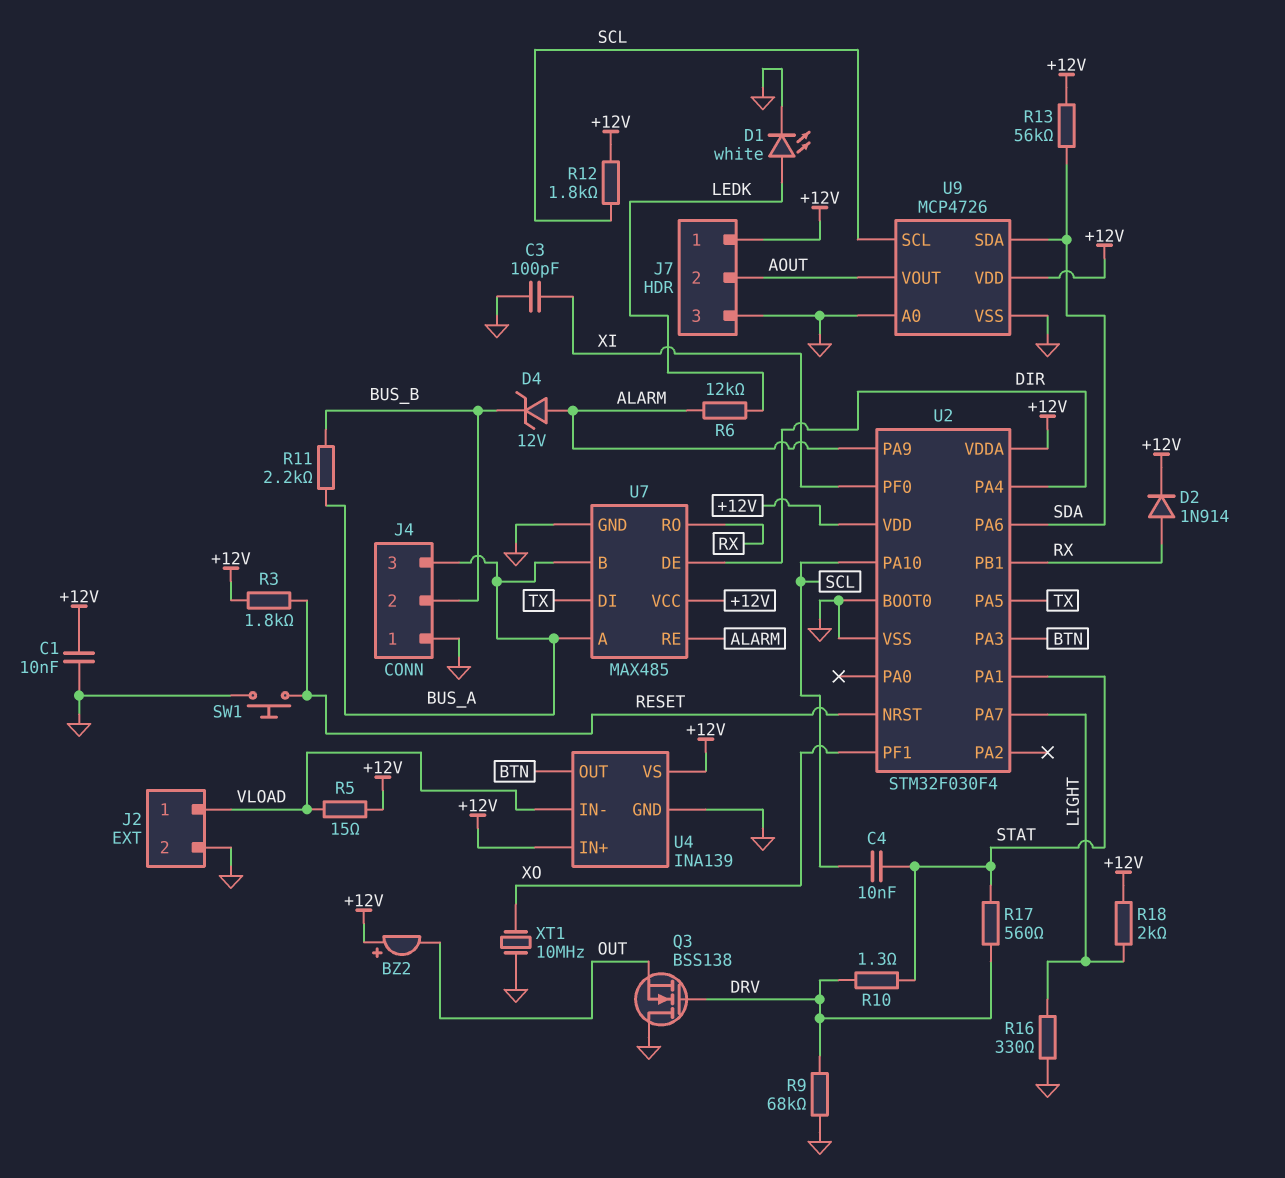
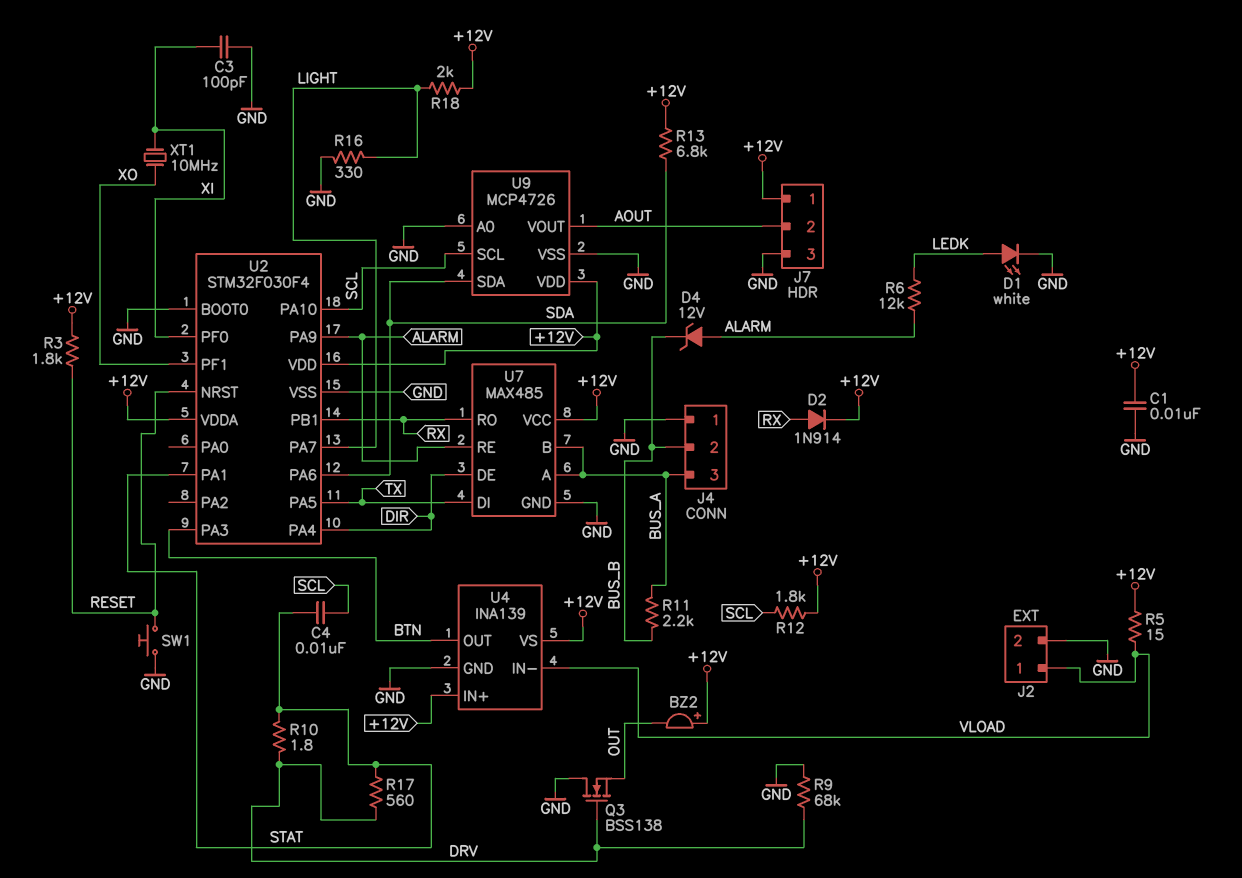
R10: 1.3 (DRV, STAT) -> 1.8 (DRV, STAT)
R13: 56k (+12V, SDA) -> 6.8k (+12V, SDA)
XT1: 10MHz (GND, XO) -> 10MHz (XI, XO)

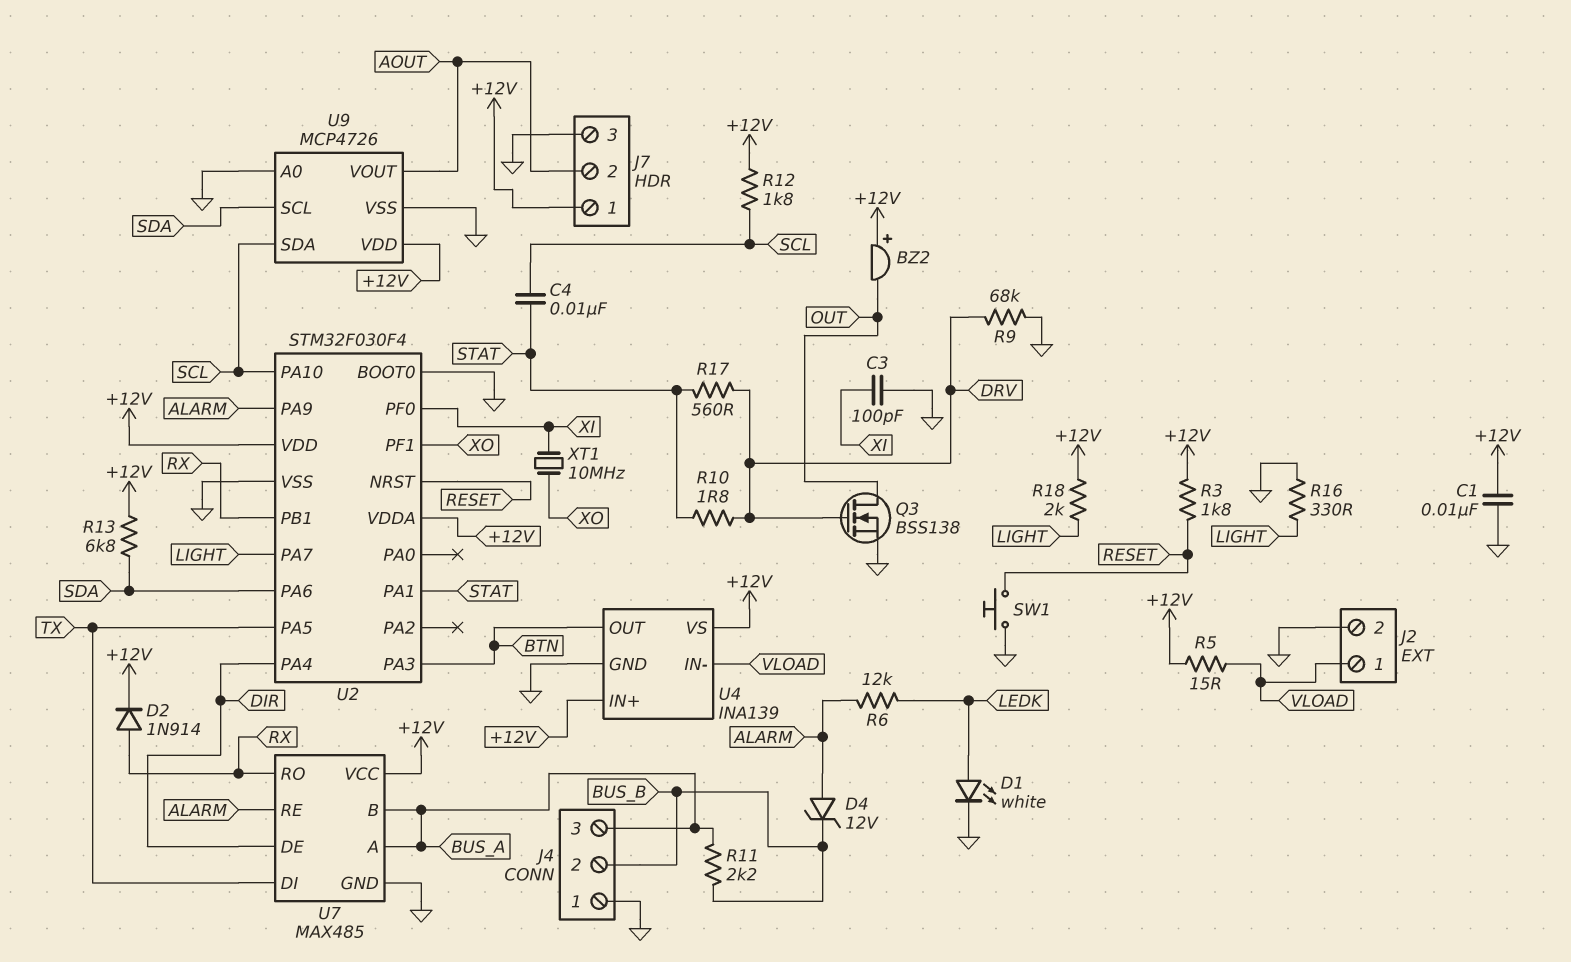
Q3: NMOS BSS138 (G DRV, D GND, S OUT) -> NMOS BSS138 (G DRV, D OUT, S GND)
U9 pin SCL: SCL -> SDA
U9 pin SDA: SDA -> SCL

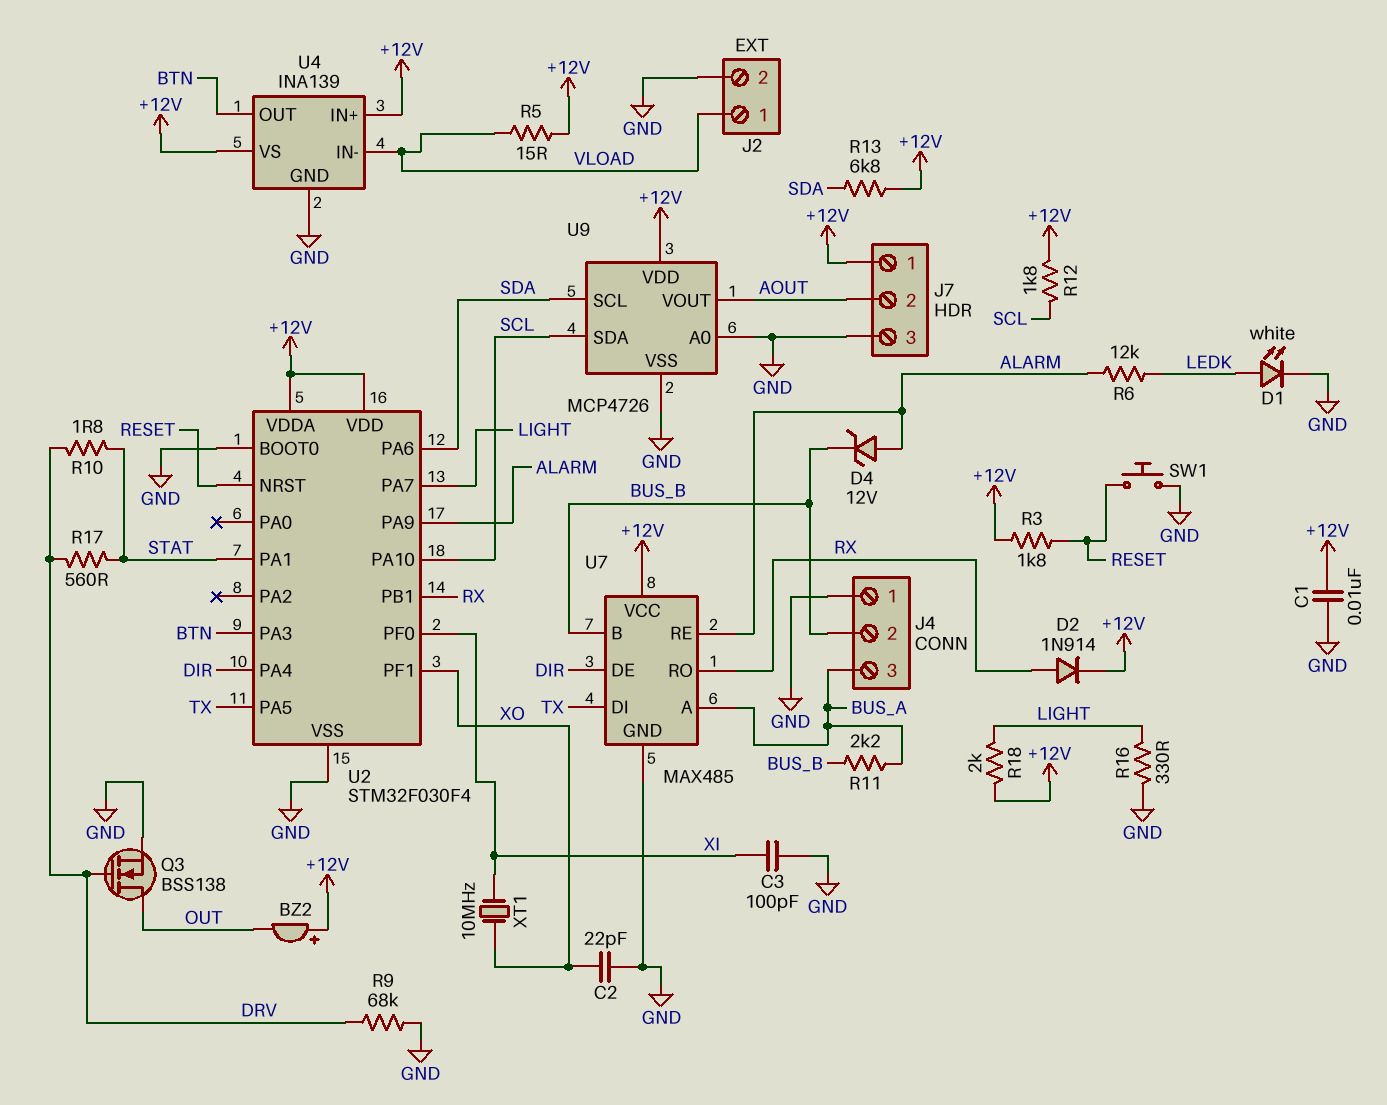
C2: none -> 22pF (GND, XO)
C4: 10nF (SCL, STAT) -> none
U7 pin B: BUS_A -> BUS_B

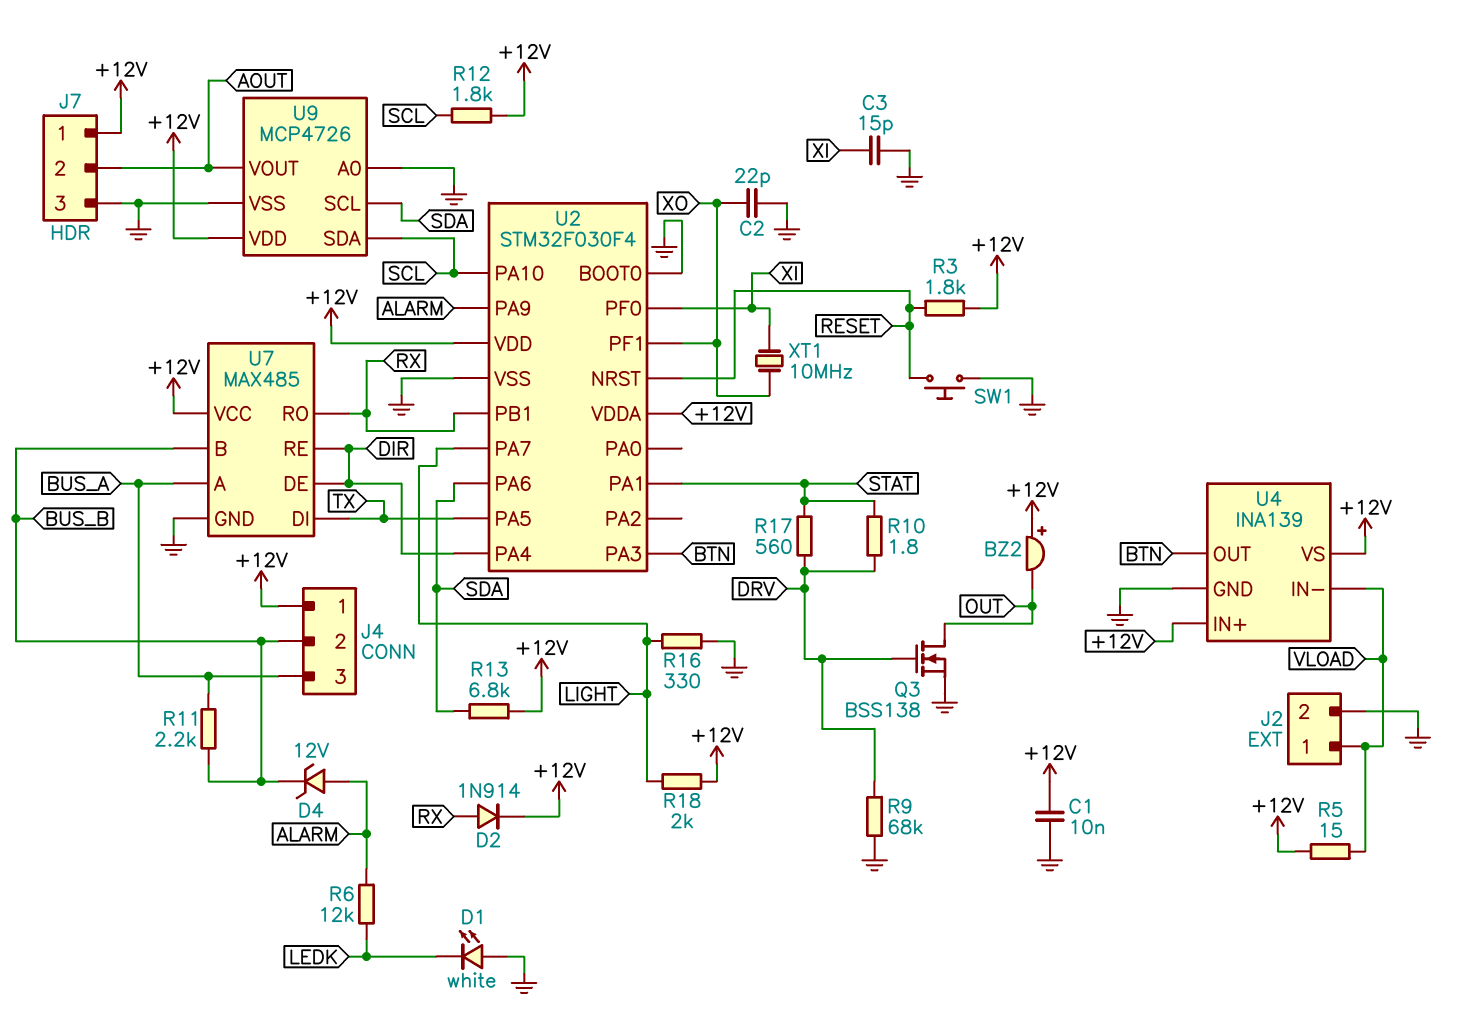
C3: 100pF (GND, XI) -> 15pF (GND, XI)
D1: LED white (A LEDK, K GND) -> LED white (A GND, K LEDK)
J4 pin 1: GND -> +12V
U7 pin RE: ALARM -> DIR

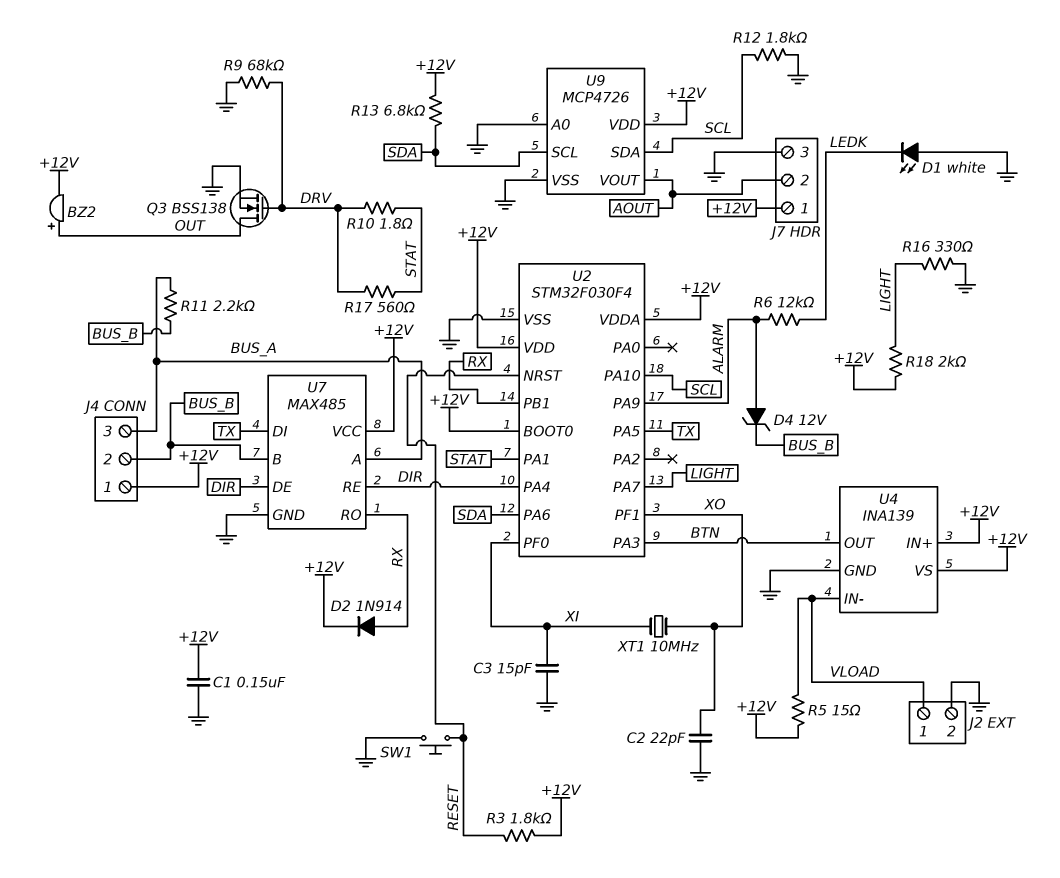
BZ2: buzzer (plus +12V, minus OUT) -> buzzer (plus OUT, minus +12V)
C1: 10nF (+12V, GND) -> 150nF (+12V, GND)
R12: 1.8k (+12V, SCL) -> 1.8k (GND, SCL)
U2 pin BOOT0: GND -> +12V

